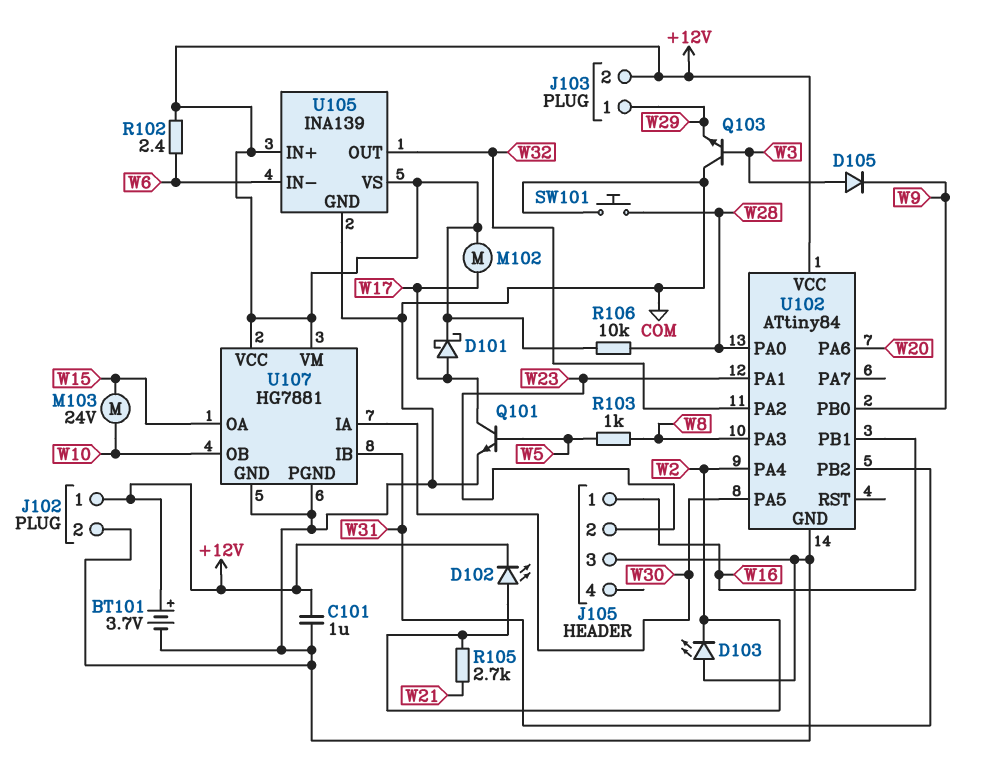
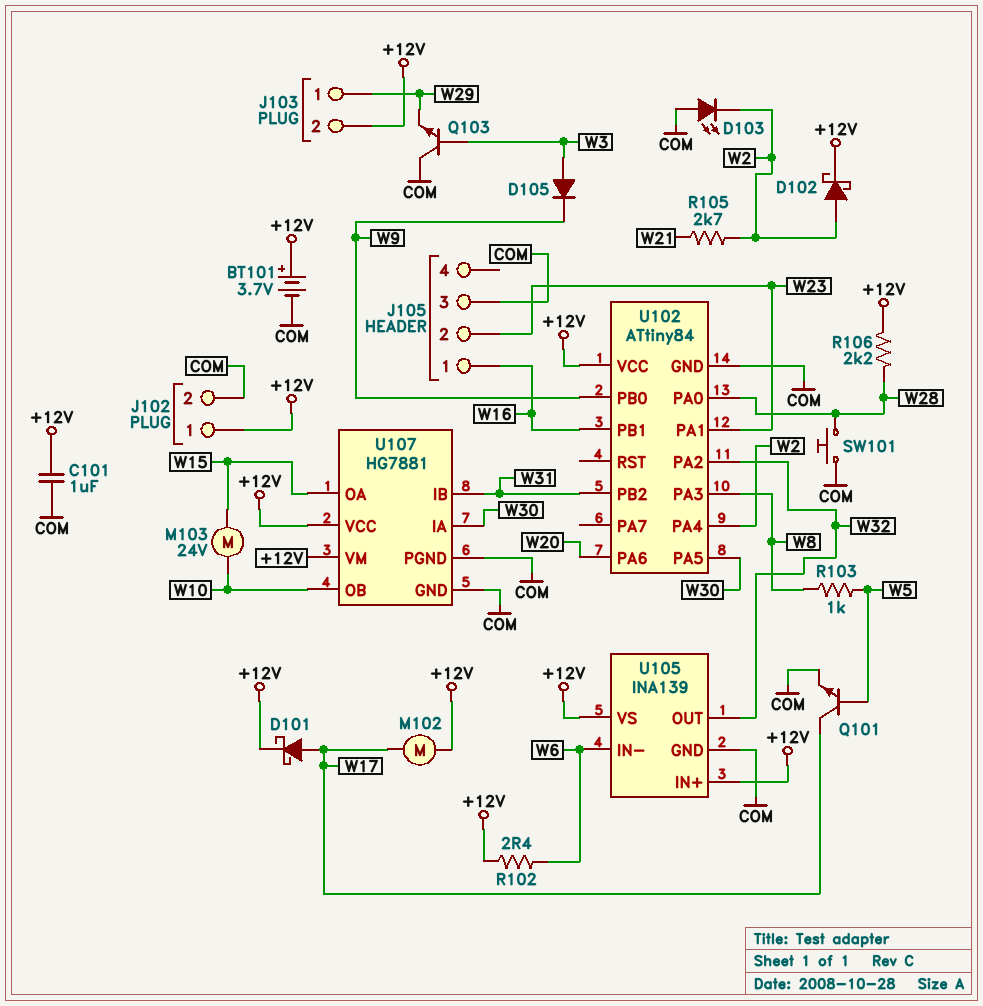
D102: LED (A W2, K +12V) -> schottky (A W2, K +12V)
R106: 10k (+12V, W28) -> 2.2k (+12V, W28)

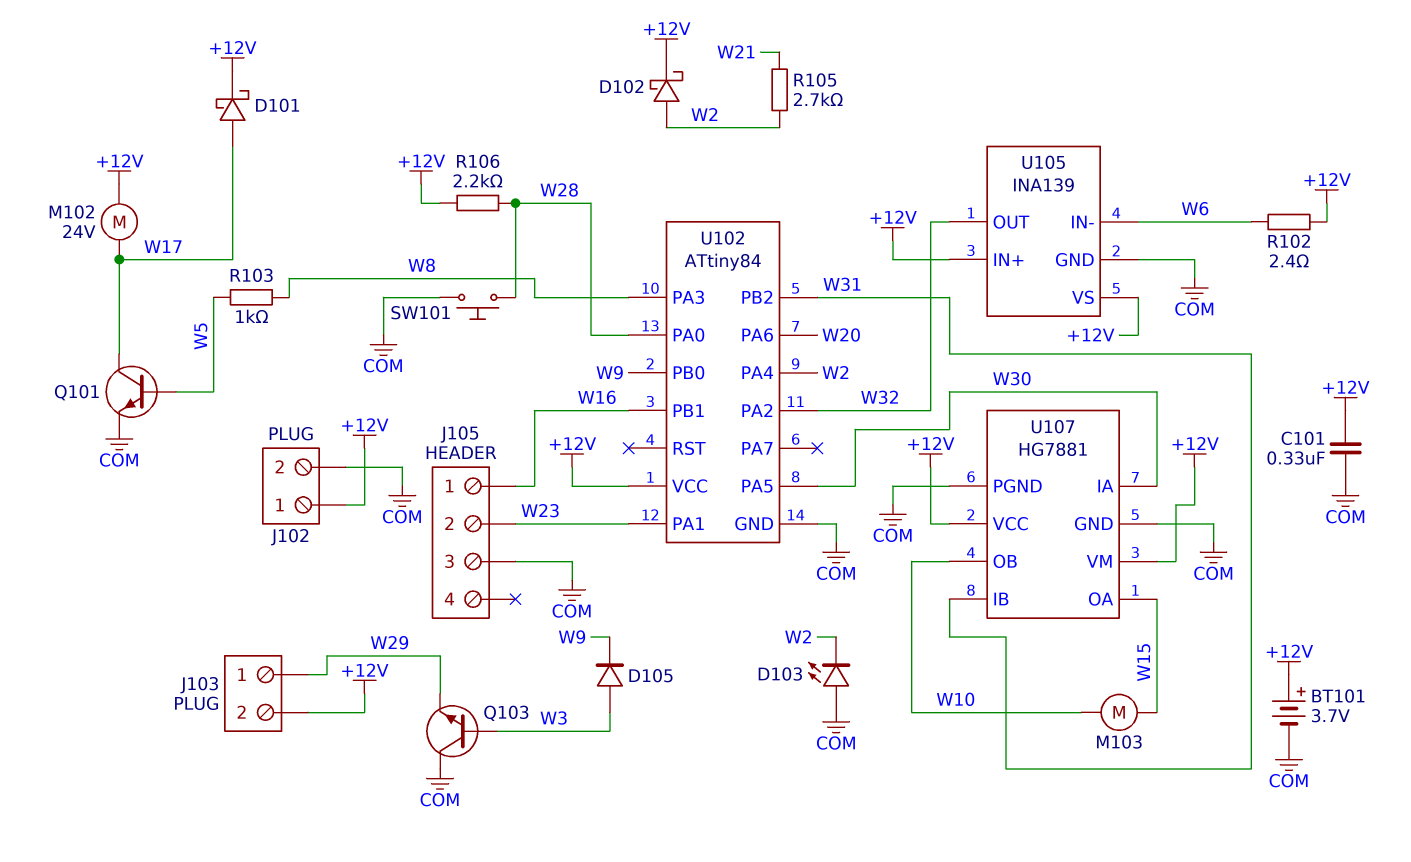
C101: 1uF (+12V, COM) -> 330nF (+12V, COM)
M102: motor (+12V, W17) -> motor 24V (+12V, W17)
M103: motor 24V (W10, W15) -> motor (W10, W15)

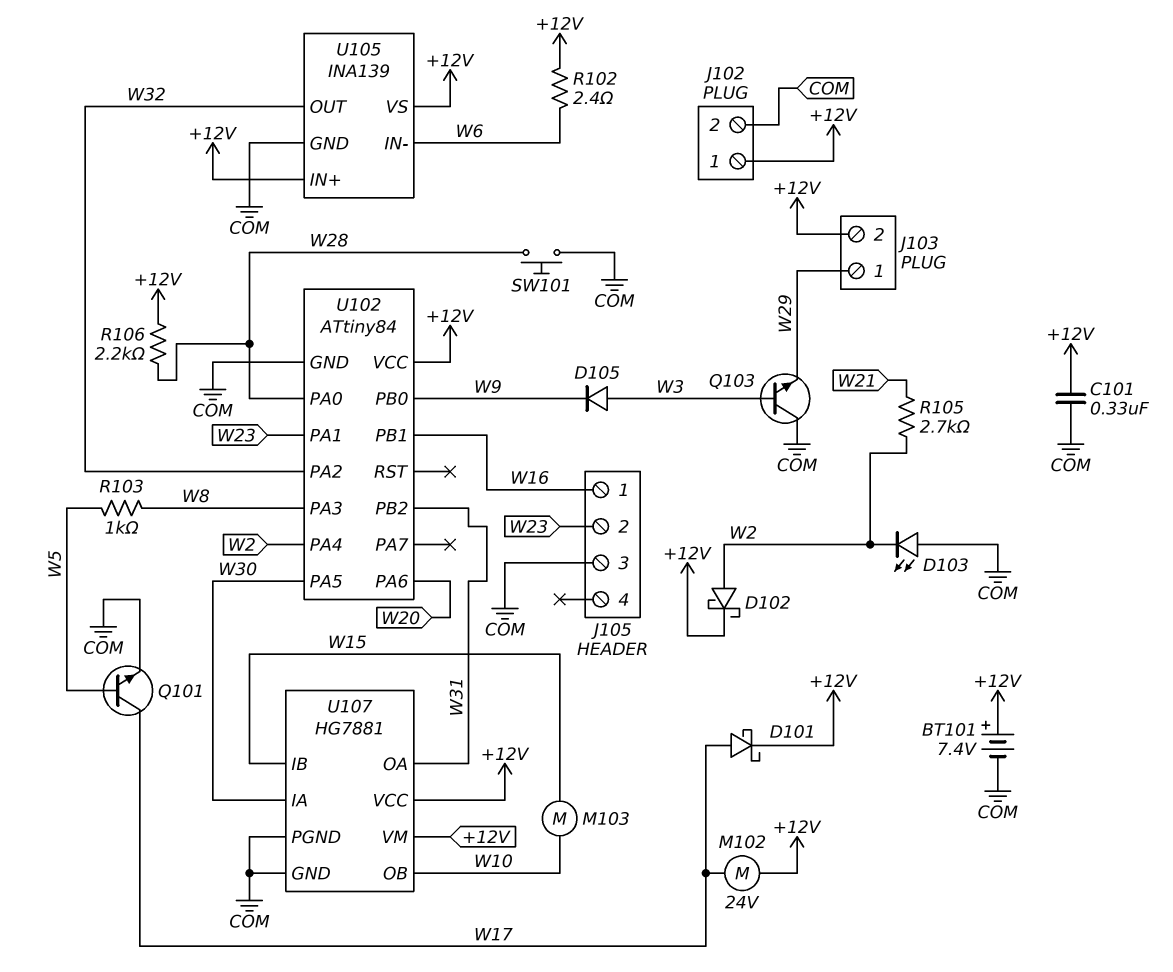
BT101: 3.7V (plus +12V, minus COM) -> 7.4V (plus +12V, minus COM)
U107 pin IB: W31 -> W15
U107 pin OA: W15 -> W31

